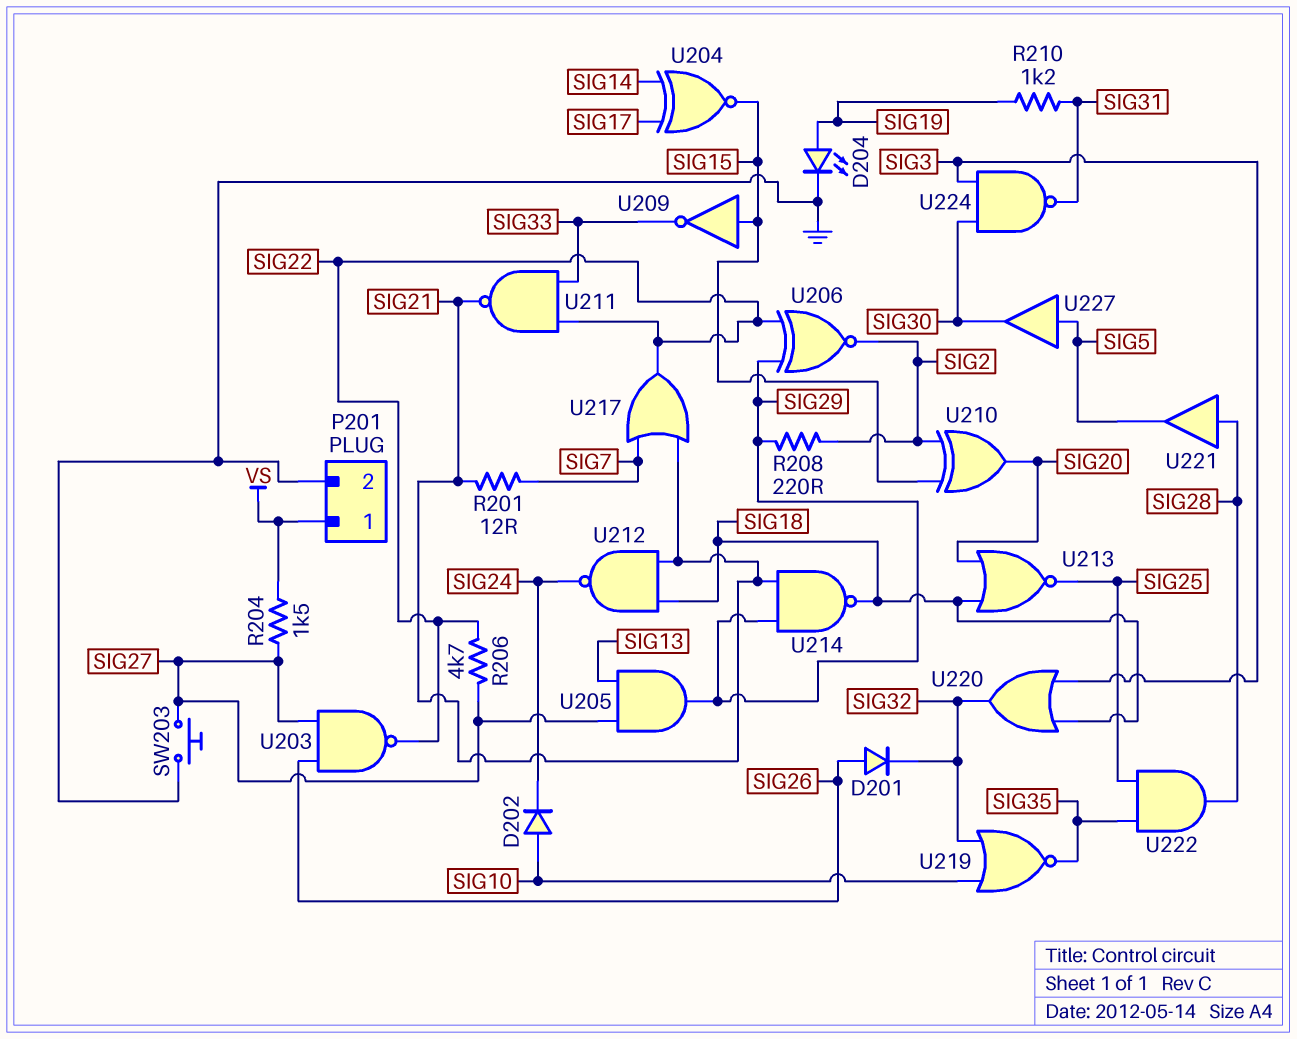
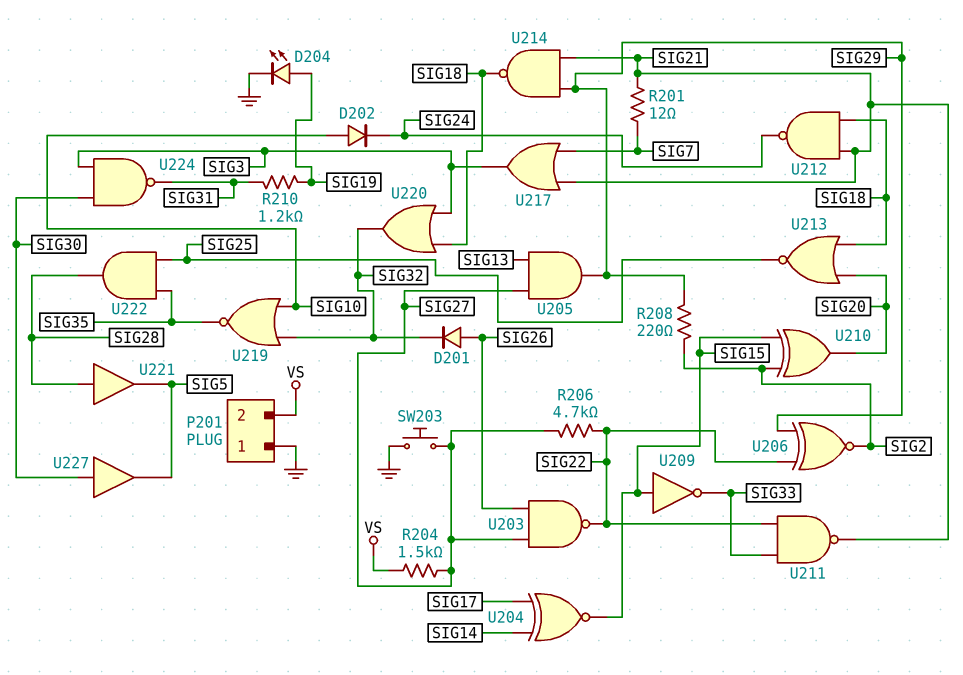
P201 pin 1: VS -> GND
P201 pin 2: GND -> VS
U217: OR (in SIG7, in SIG21, out SIG22) -> OR (in SIG7, in SIG21, out SIG3)
U227: buffer (in SIG5, out SIG30) -> buffer (in SIG30, out SIG5)

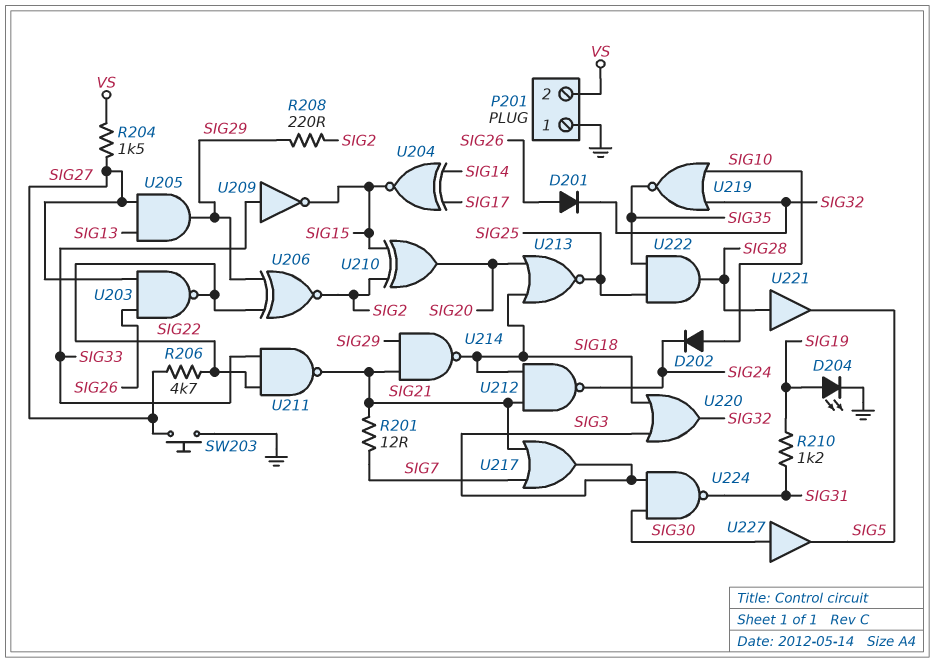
U209: NOT (in SIG15, out SIG33) -> NOT (in SIG33, out SIG15)

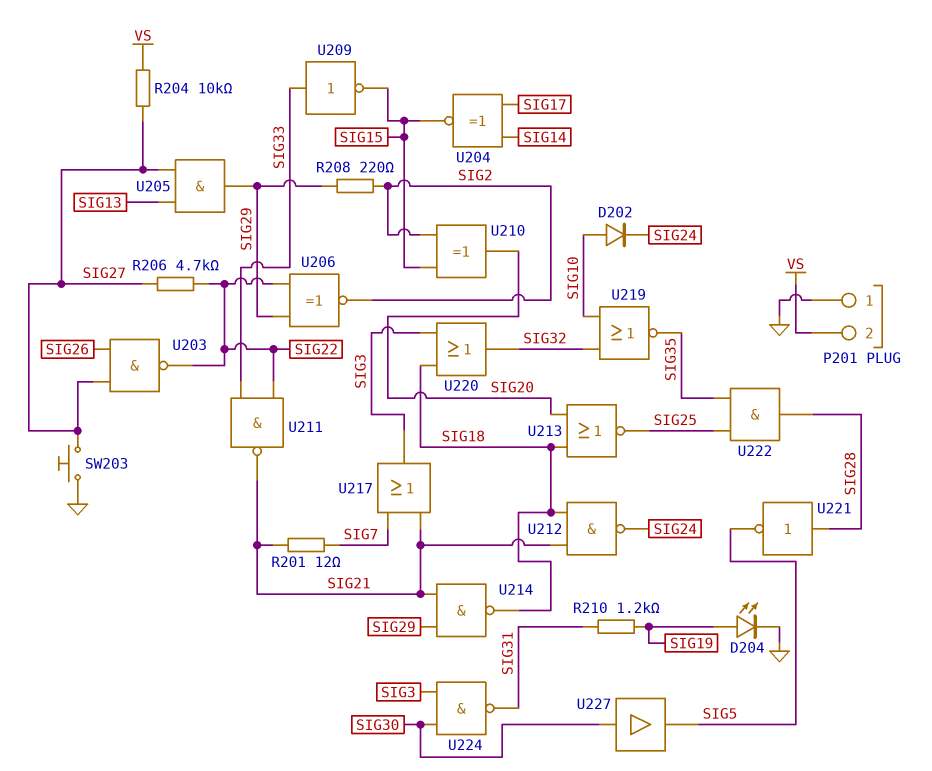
D201: diode (A SIG26, K SIG32) -> none
R204: 1.5k (SIG27, VS) -> 10k (SIG27, VS)
U221: buffer (in SIG28, out SIG5) -> NOT (in SIG28, out SIG5)

